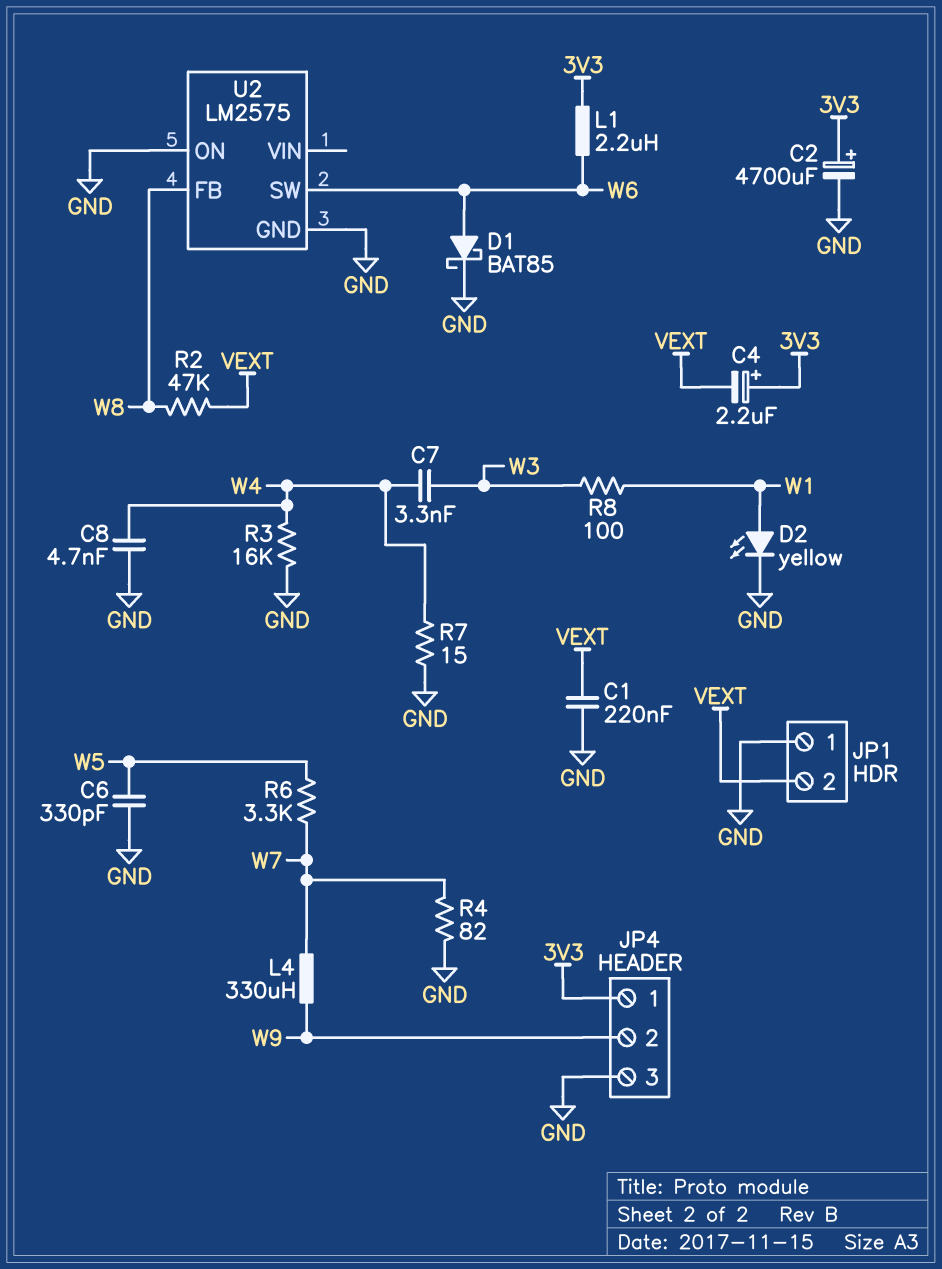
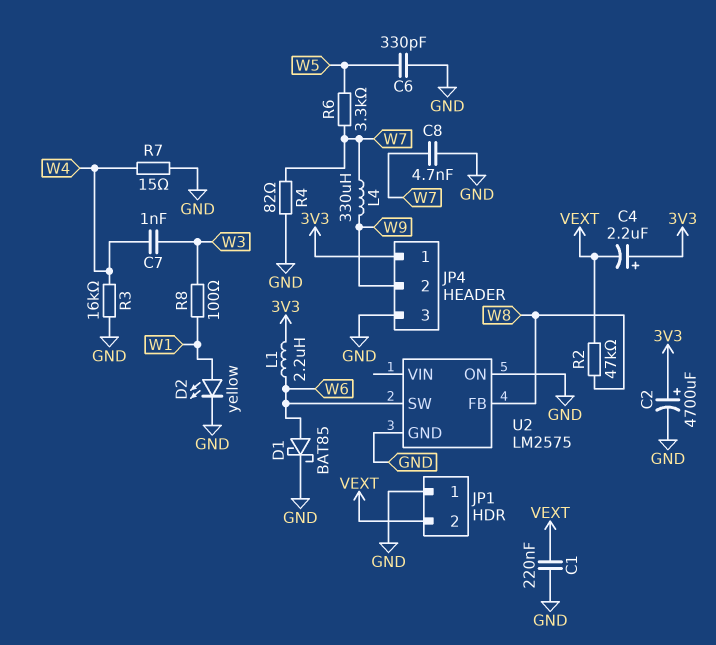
C7: 3.3nF (W3, W4) -> 1nF (W3, W4)
C8: 4.7nF (GND, W4) -> 4.7nF (GND, W7)

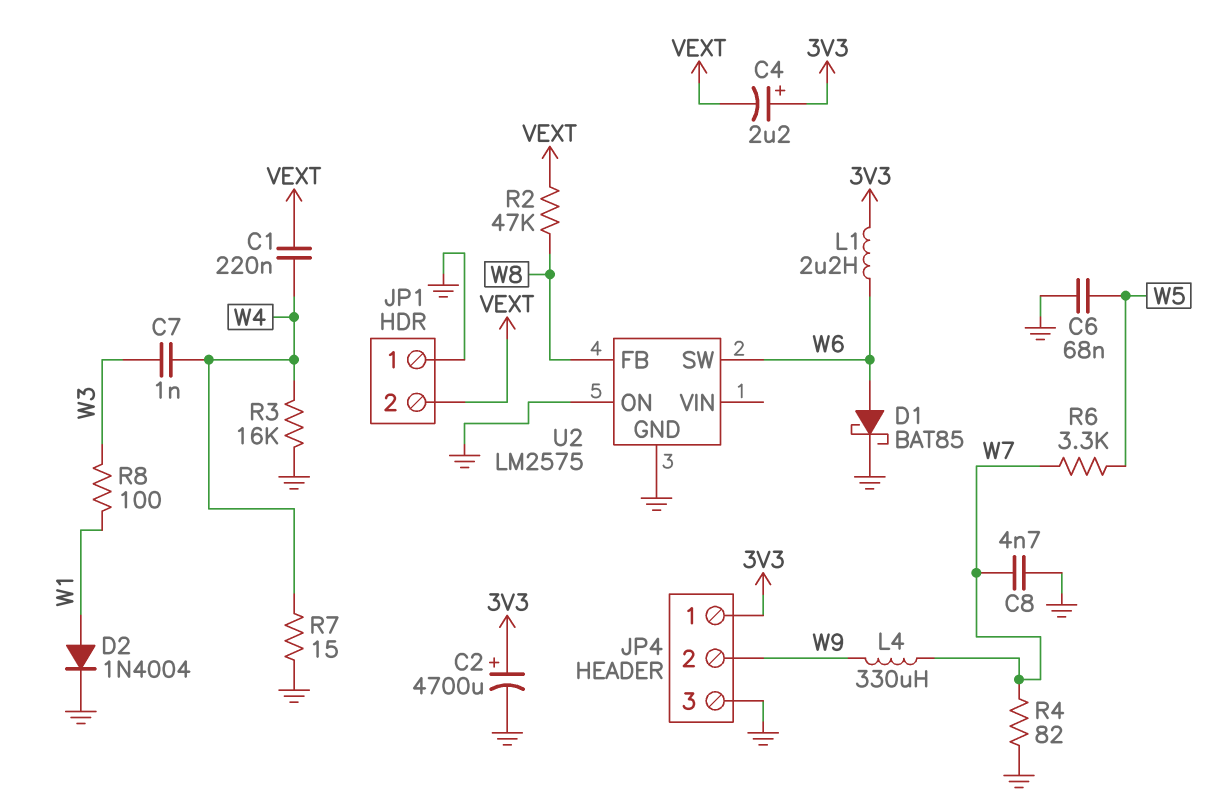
C1: 220nF (GND, VEXT) -> 220nF (VEXT, W4)
C6: 330pF (GND, W5) -> 68nF (GND, W5)
D2: LED yellow (A W1, K GND) -> diode 1N4004 (A W1, K GND)

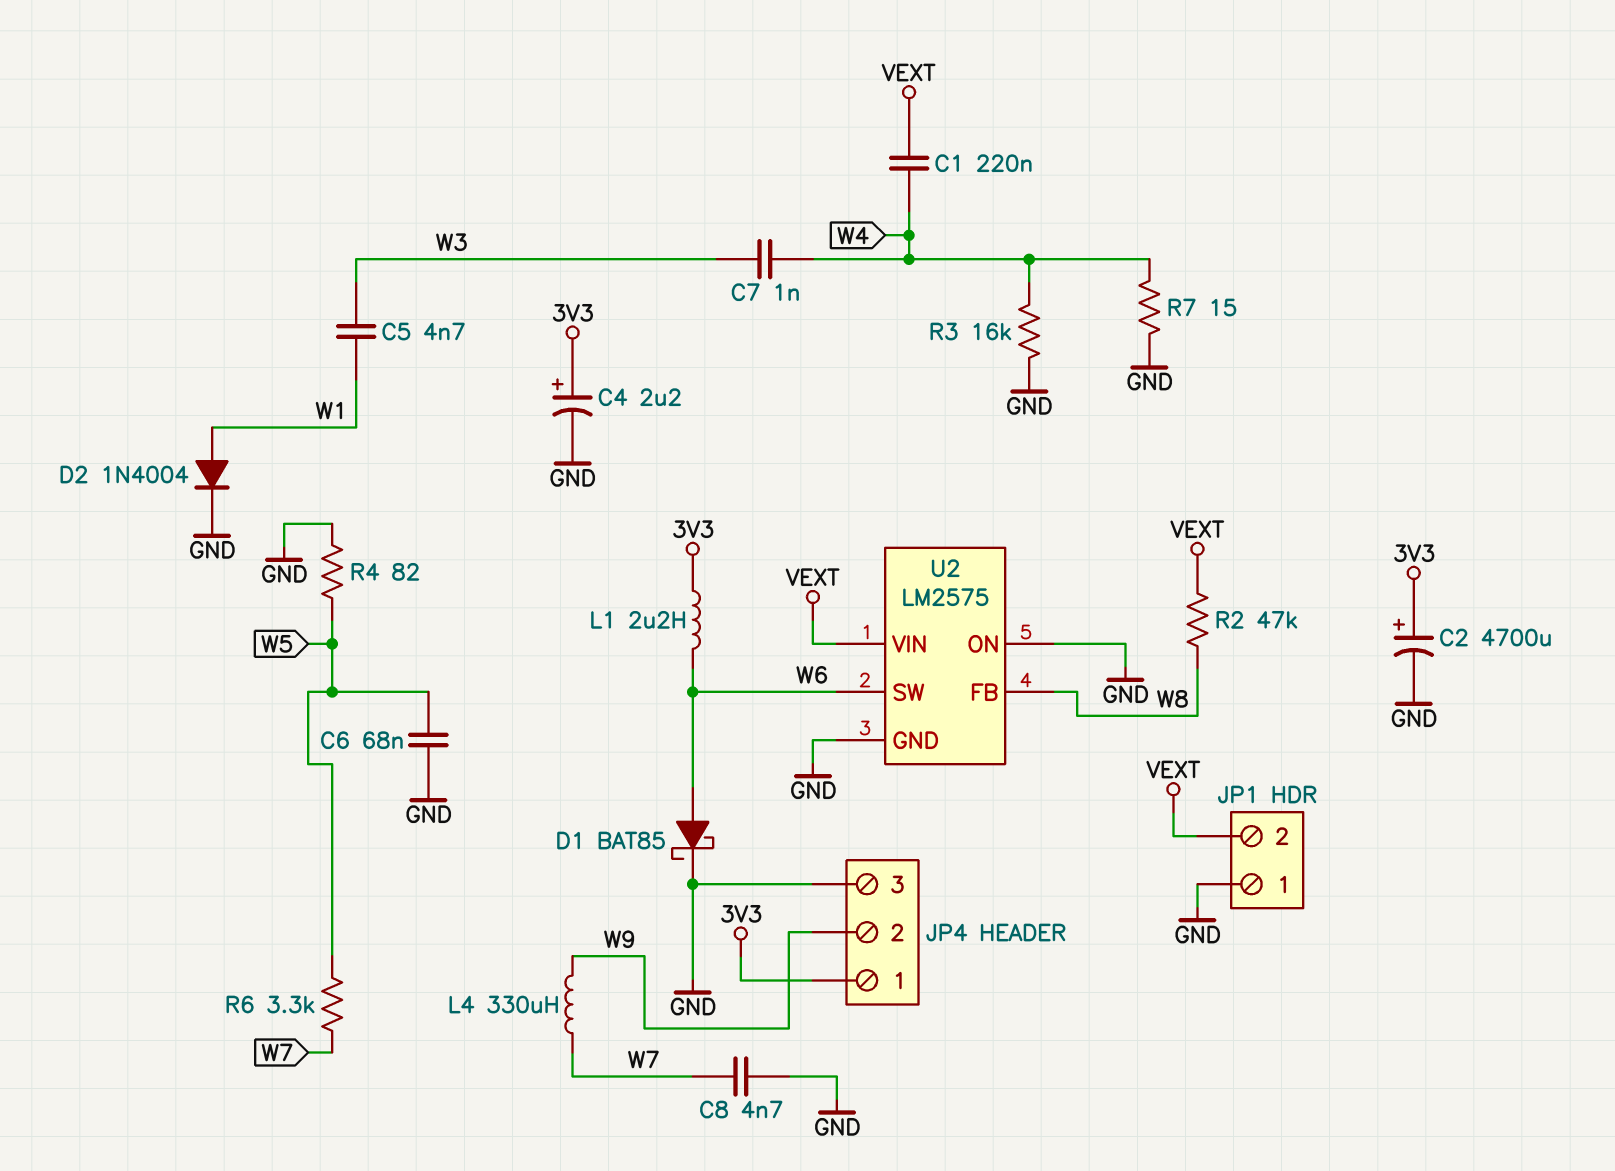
C4: 2.2uF (plus 3V3, minus VEXT) -> 2.2uF (plus 3V3, minus GND)
C5: none -> 4.7nF (W1, W3)
R4: 82 (GND, W7) -> 82 (GND, W5)
R8: 100 (W1, W3) -> none
U2 pin VIN: none -> VEXT

